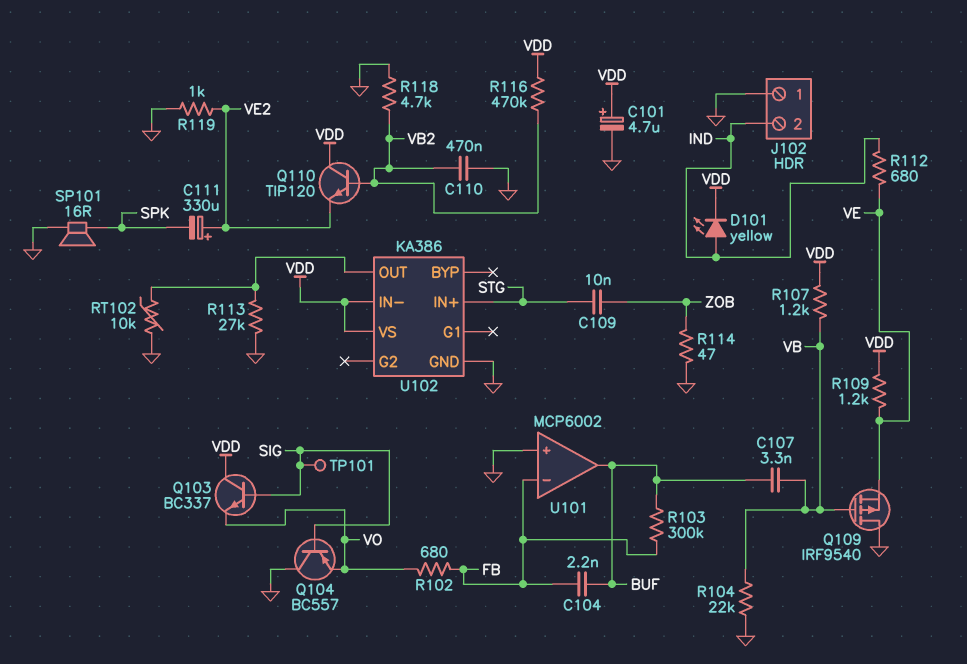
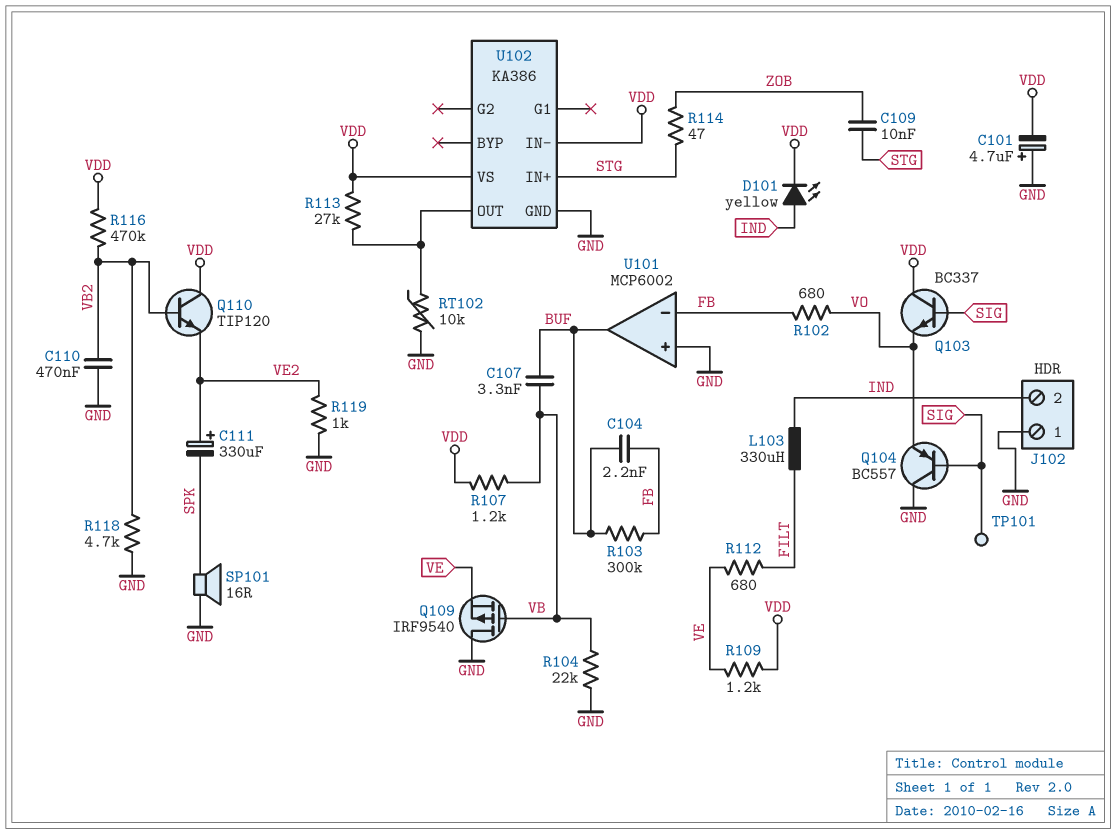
C101: 4.7uF (plus VDD, minus GND) -> 4.7uF (plus GND, minus VDD)
L103: none -> 330uH (FILT, IND)
R112: 680 (IND, VE) -> 680 (FILT, VE)
R113: 27k (GND, U102/OUT) -> 27k (U102/OUT, VDD)
R114: 47 (GND, ZOB) -> 47 (STG, ZOB)

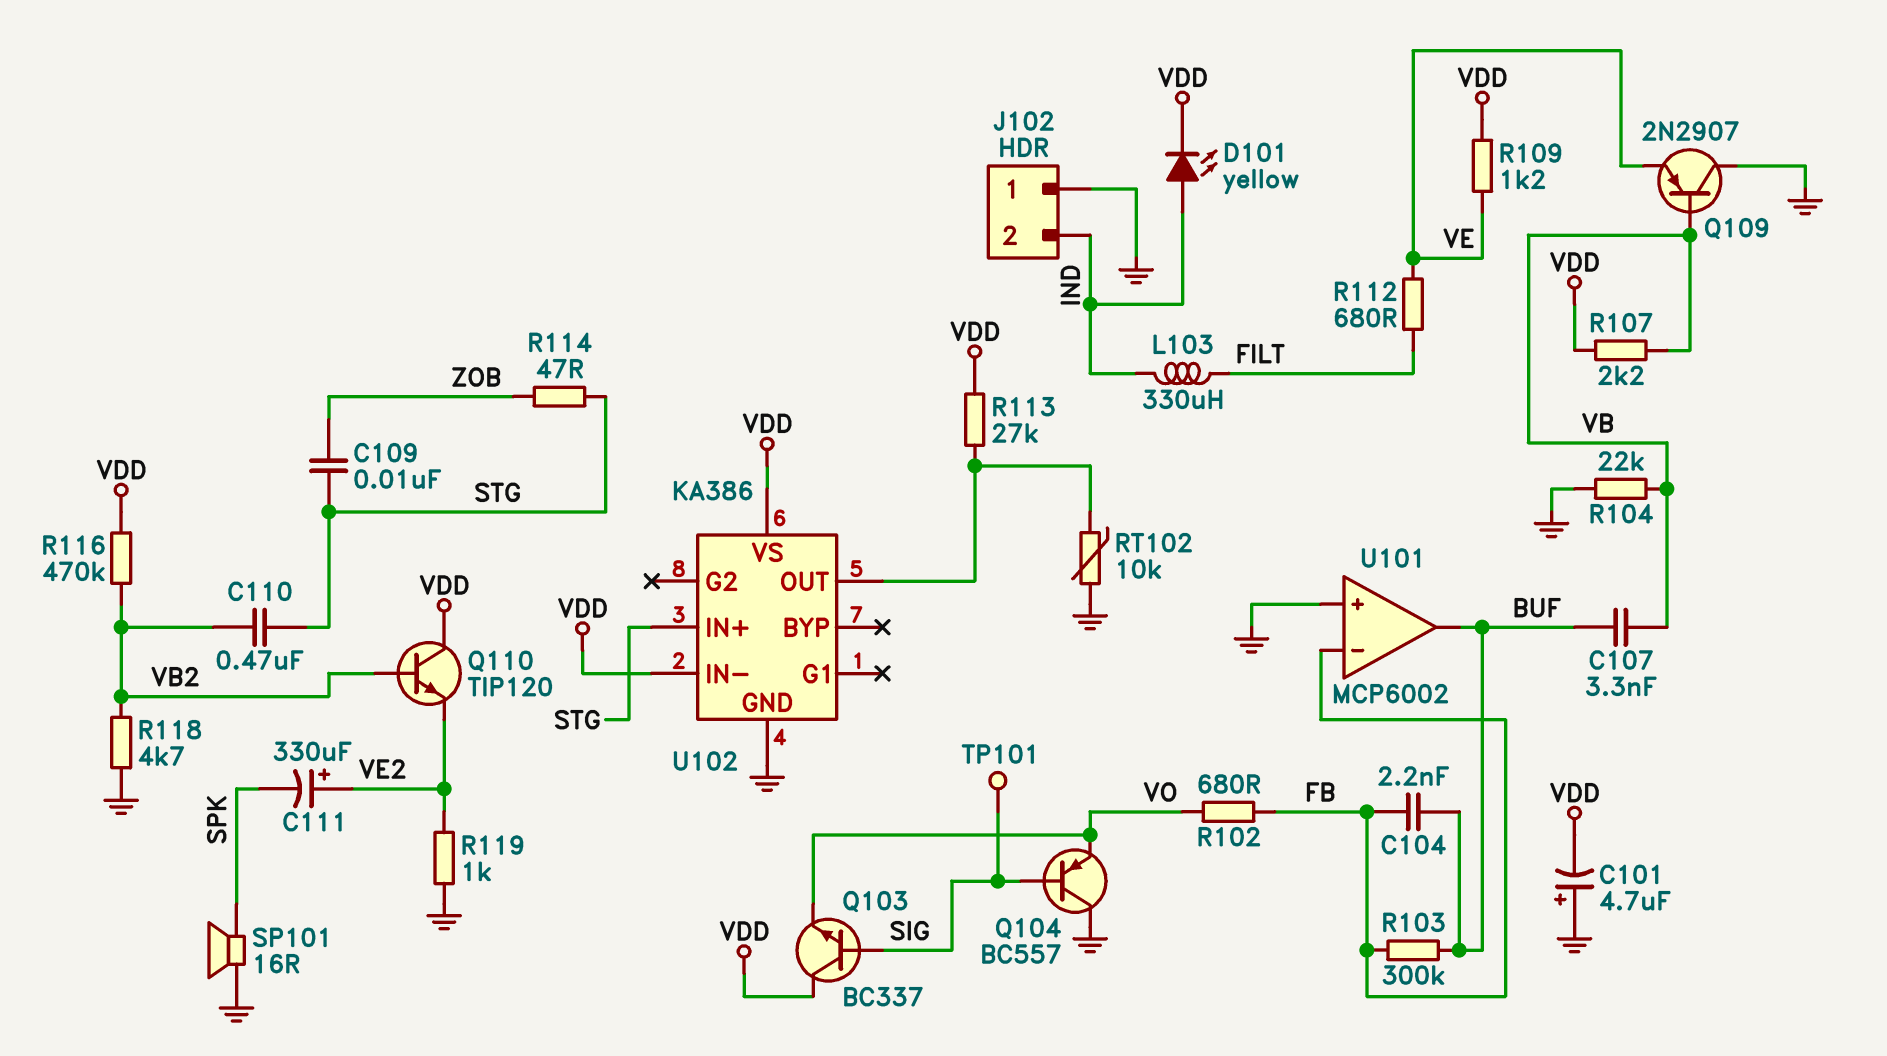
C110: 470nF (GND, VB2) -> 470nF (STG, VB2)
Q109: PMOS IRF9540 (G VB, D GND, S VE) -> PNP 2N2907 (B VB, C GND, E VE)
R107: 1.2k (VB, VDD) -> 2.2k (VB, VDD)

